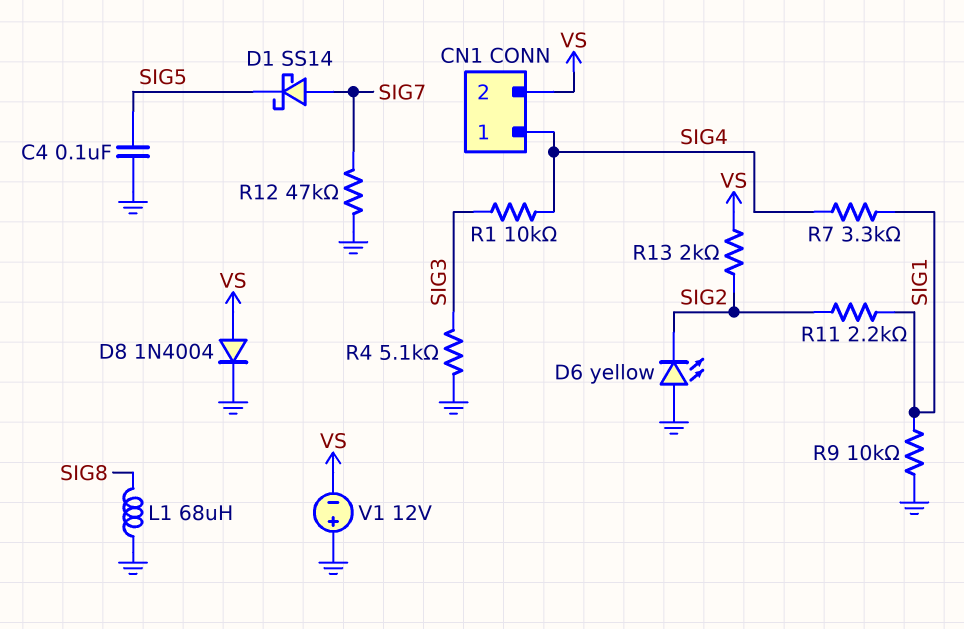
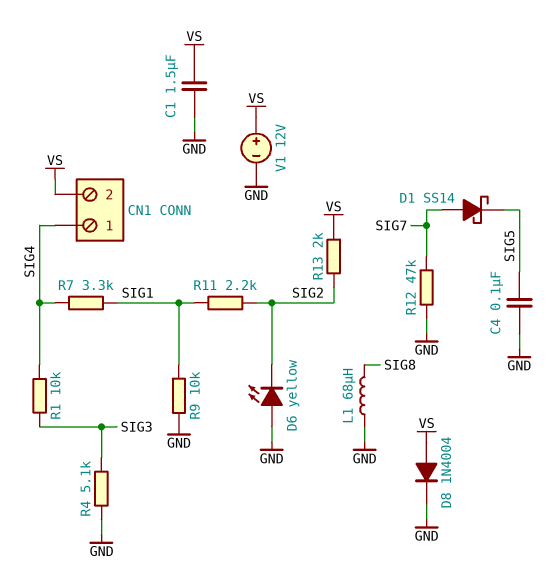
C1: none -> 1.5uF (GND, VS)
V1: 12V (plus GND, minus VS) -> 12V (plus VS, minus GND)

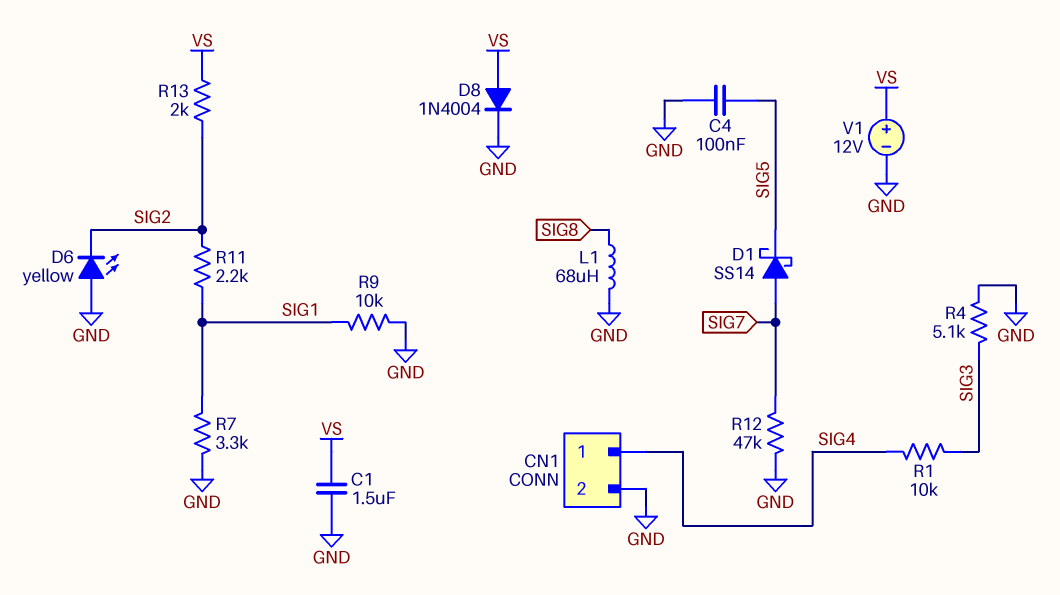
CN1 pin 2: VS -> GND
R7: 3.3k (SIG1, SIG4) -> 3.3k (GND, SIG1)

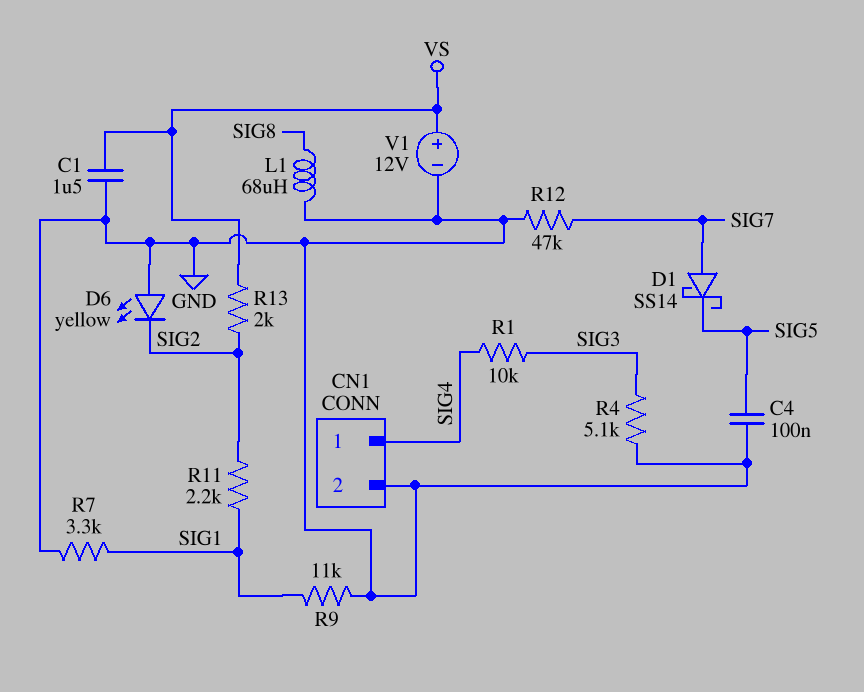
D8: diode 1N4004 (A VS, K GND) -> none
R9: 10k (GND, SIG1) -> 11k (GND, SIG1)

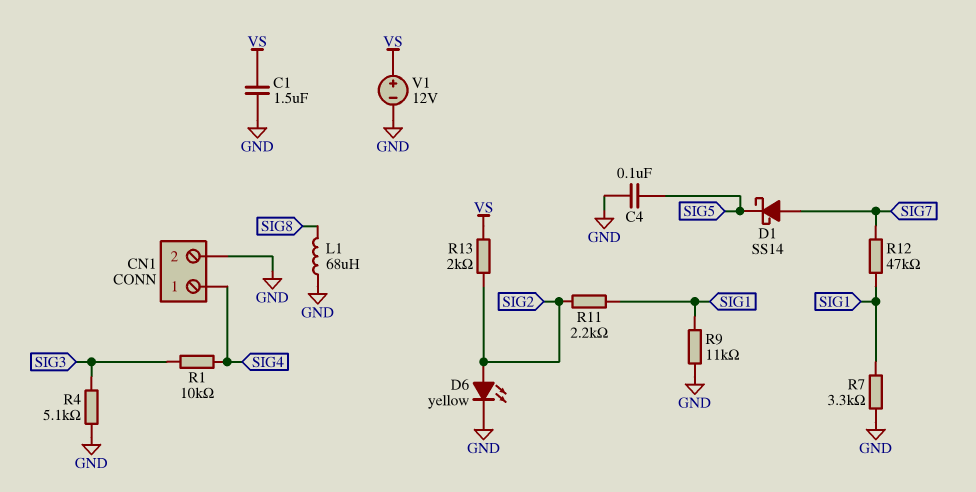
D6: LED yellow (A GND, K SIG2) -> LED yellow (A SIG2, K GND)
R12: 47k (GND, SIG7) -> 47k (SIG1, SIG7)

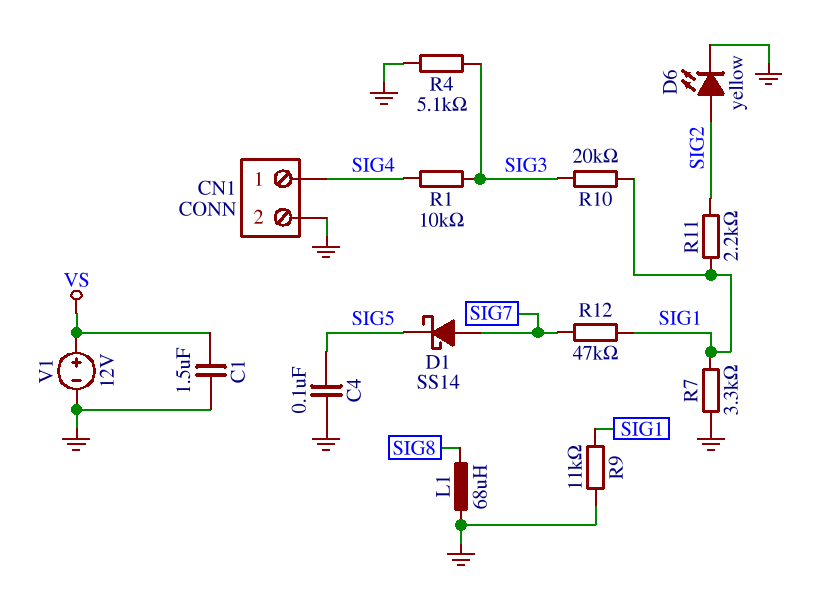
R10: none -> 20k (SIG1, SIG3)
R13: 2k (SIG2, VS) -> none

